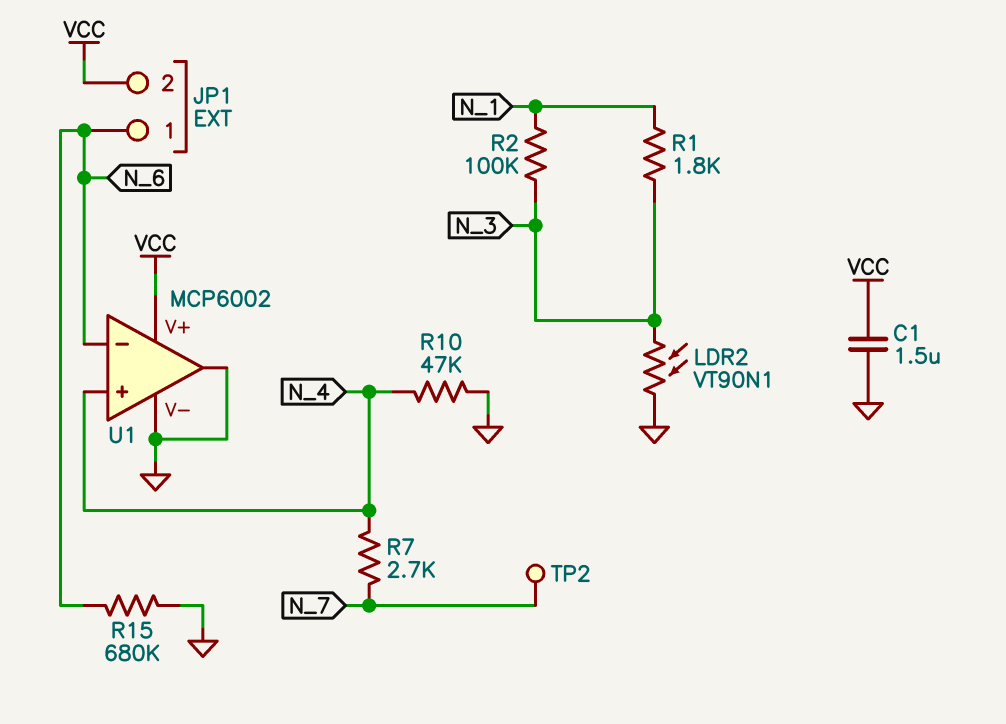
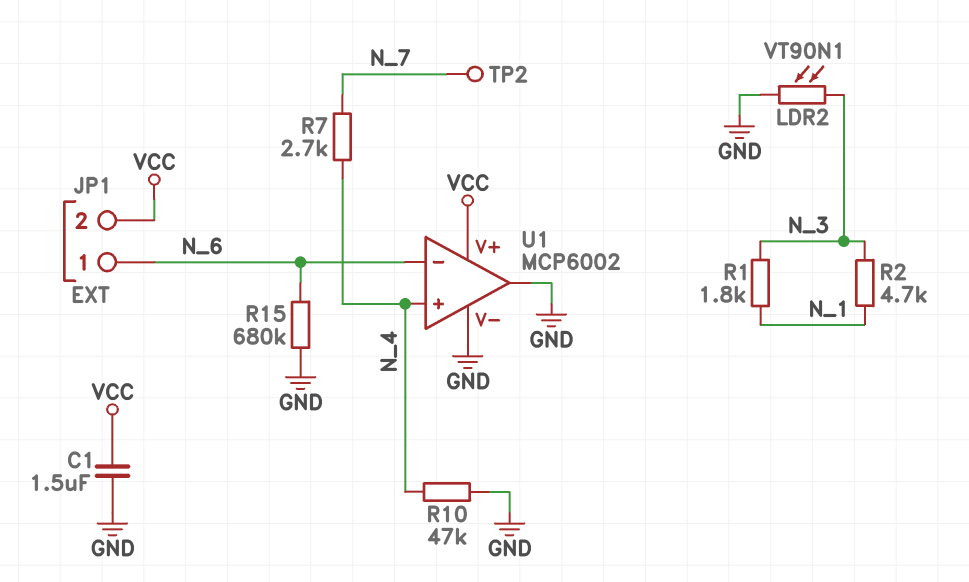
R2: 100k (N_1, N_3) -> 4.7k (N_1, N_3)

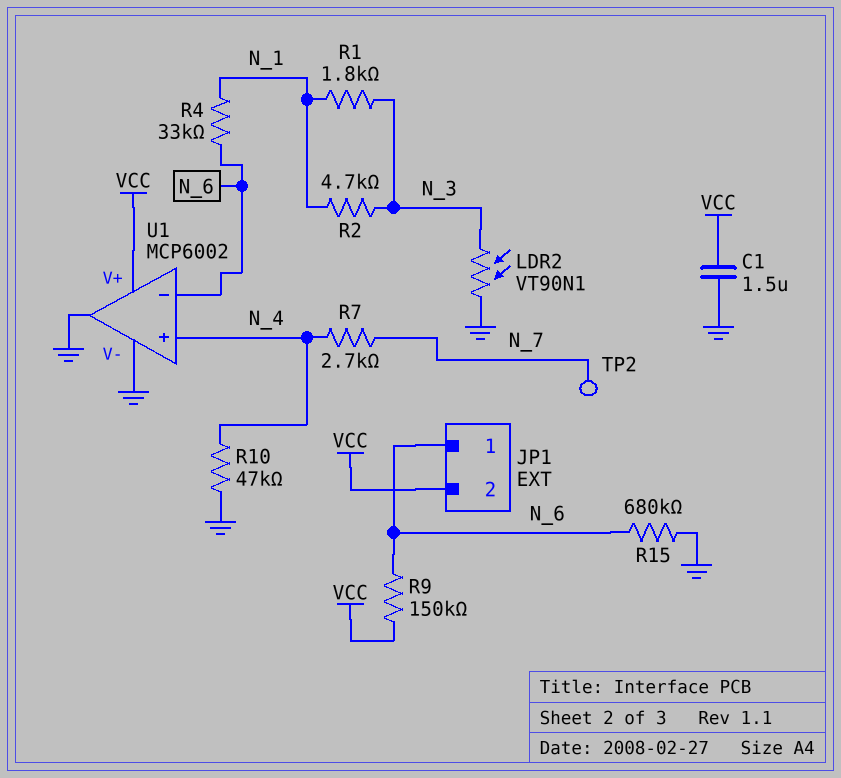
R4: none -> 33k (N_1, N_6)
R9: none -> 150k (N_6, VCC)

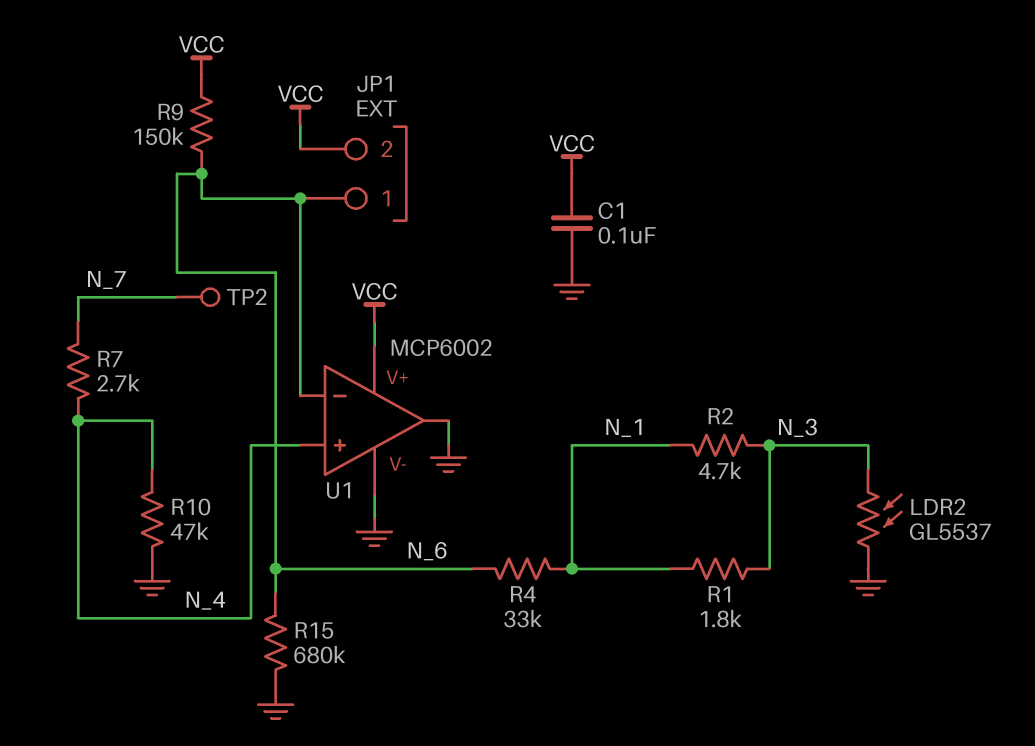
C1: 1.5uF (GND, VCC) -> 100nF (GND, VCC)
LDR2: VT90N1 (GND, N_3) -> GL5537 (GND, N_3)

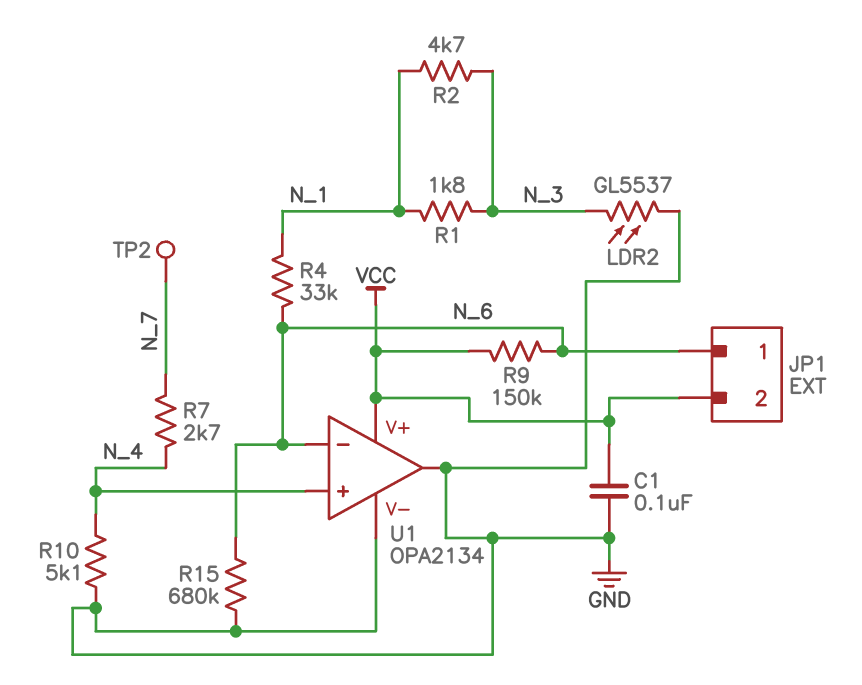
R10: 47k (GND, N_4) -> 5.1k (GND, N_4)
U1: MCP6002 -> OPA2134

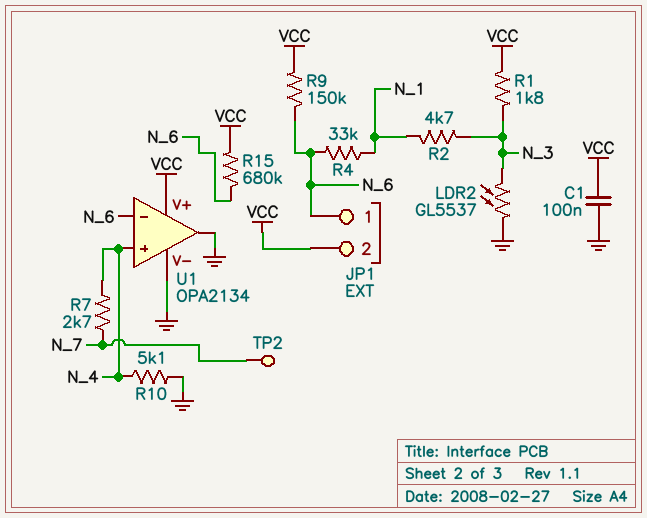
R1: 1.8k (N_1, N_3) -> 1.8k (N_3, VCC)
R15: 680k (GND, N_6) -> 680k (N_6, VCC)

